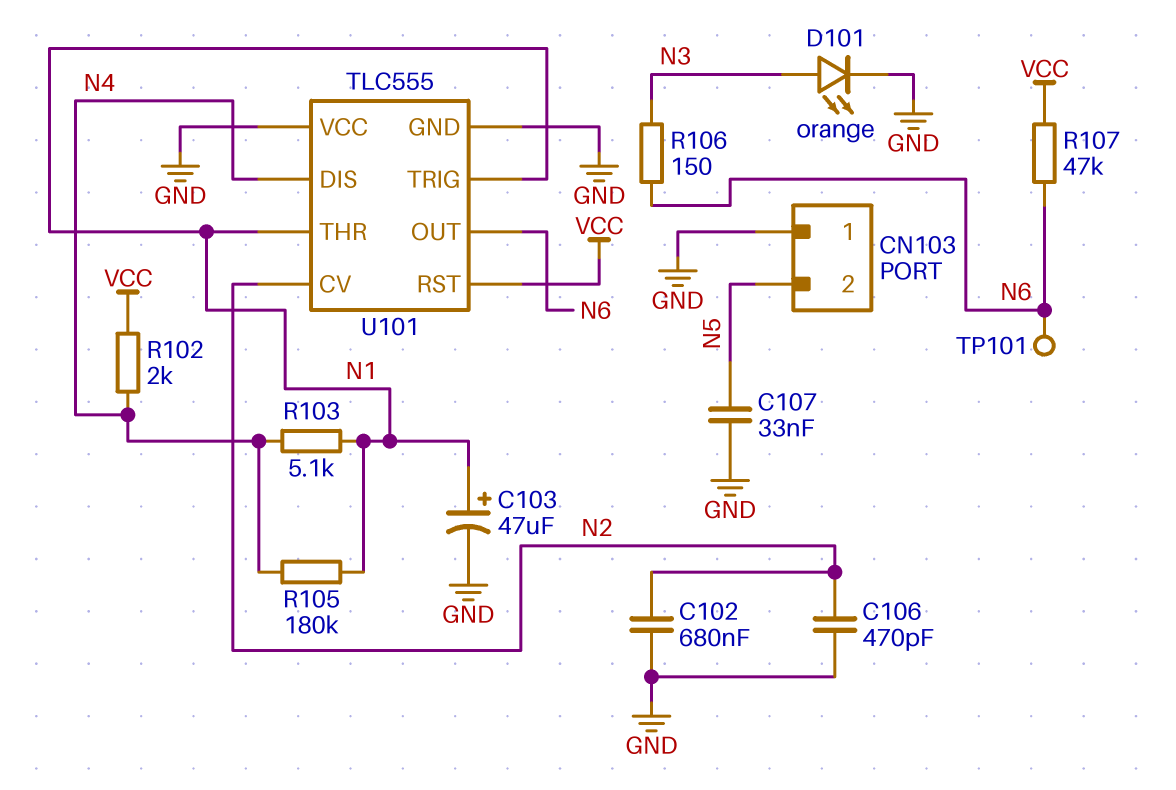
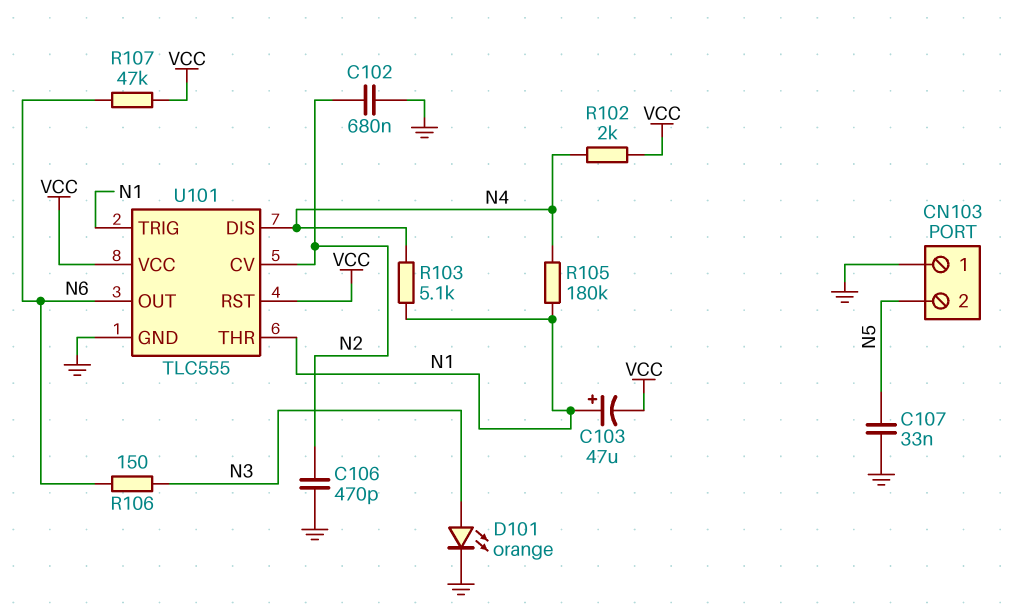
C103: 47uF (plus N1, minus GND) -> 47uF (plus N1, minus VCC)
TP101: test point (N6) -> none
U101 pin VCC: GND -> VCC

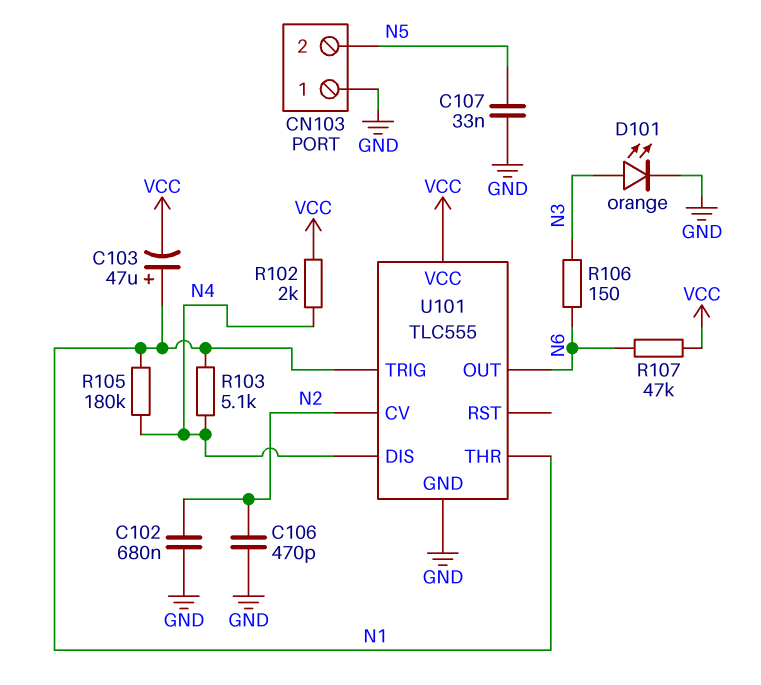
U101 pin RST: VCC -> none

